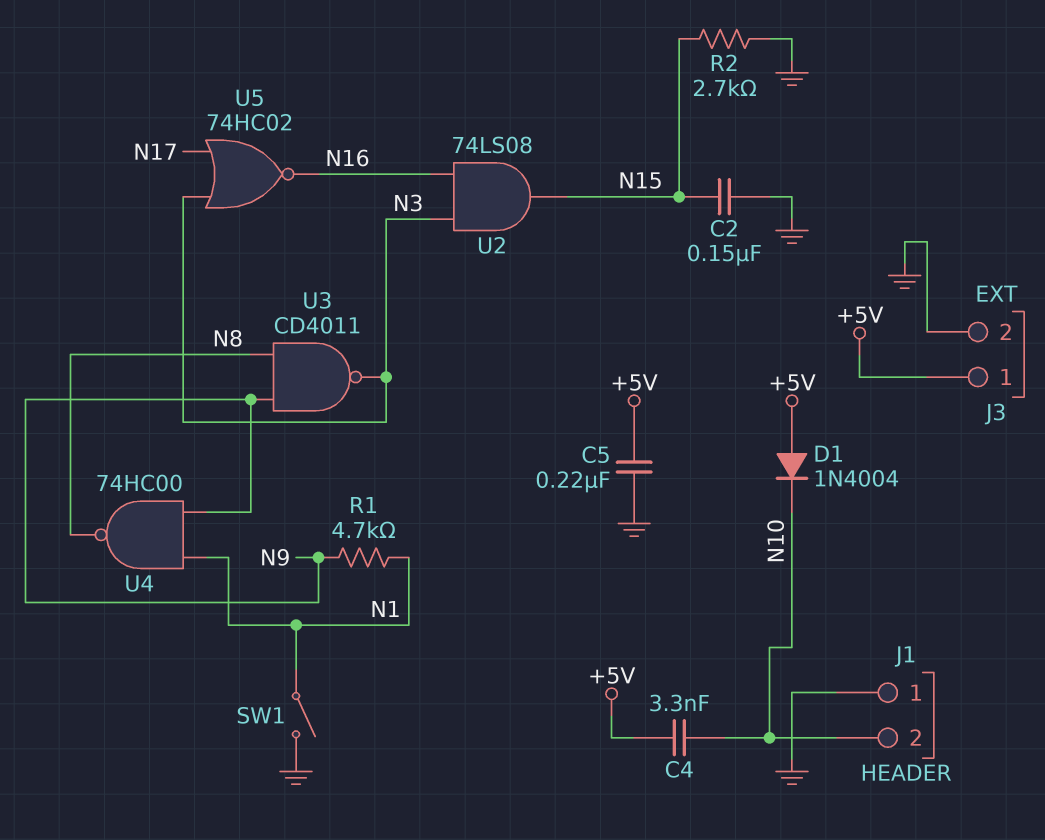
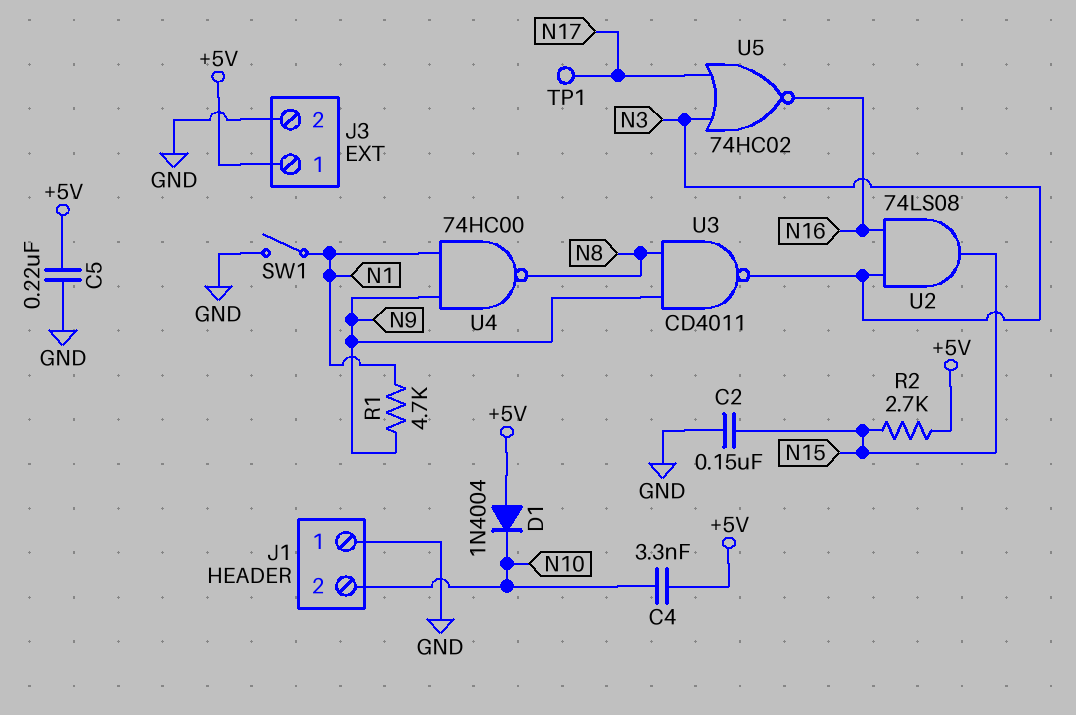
R2: 2.7k (GND, N15) -> 2.7k (+5V, N15)
TP1: none -> test point (N17)

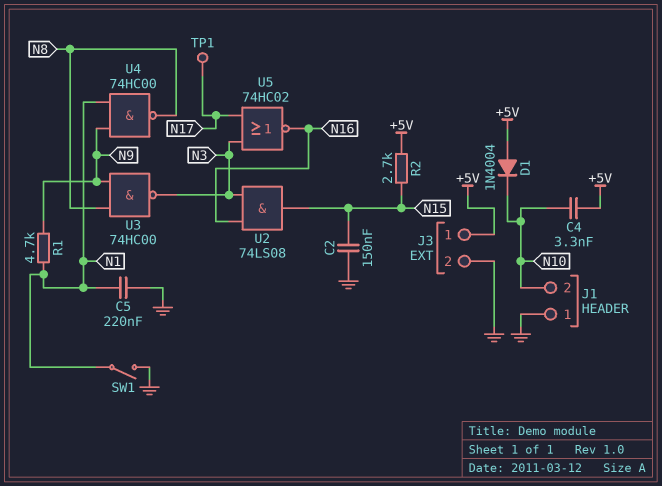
C5: 220nF (+5V, GND) -> 220nF (GND, N1)
U3: NAND CD4011 (in N8, in N9, out N3) -> NAND 74HC00 (in N8, in N9, out N3)

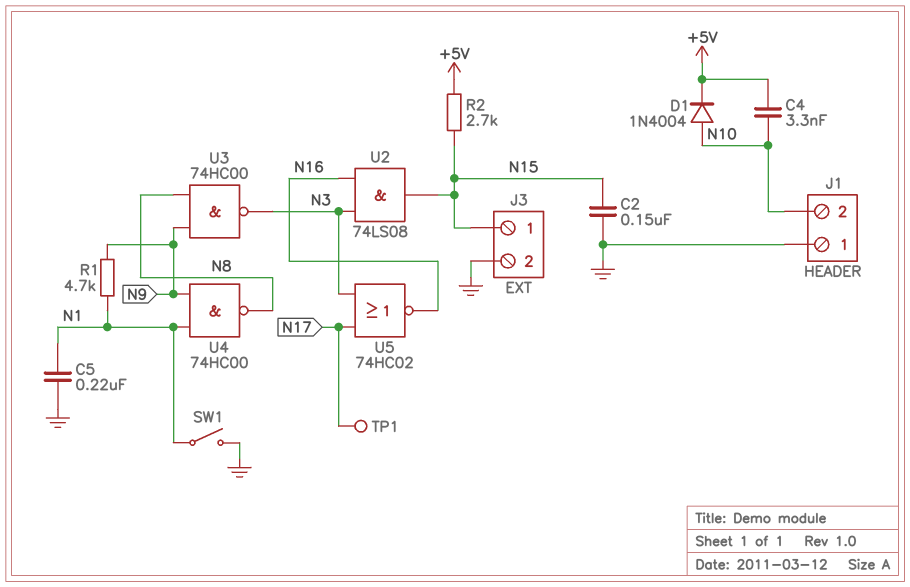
D1: diode 1N4004 (A +5V, K N10) -> diode 1N4004 (A N10, K +5V)
J3 pin 1: +5V -> N15

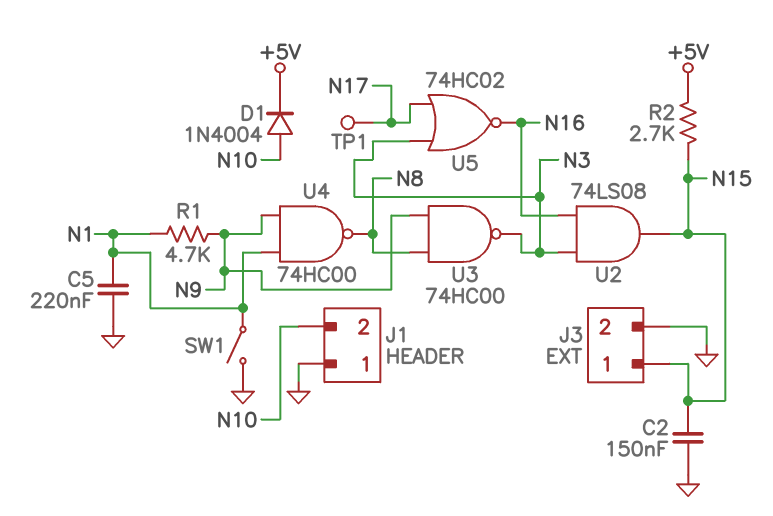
C4: 3.3nF (+5V, N10) -> none

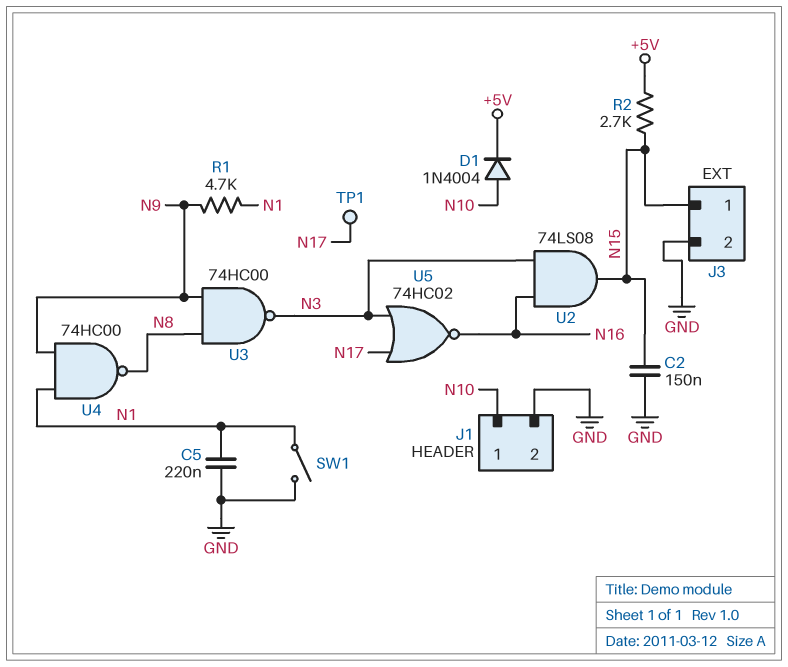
J1 pin 1: GND -> N10
J1 pin 2: N10 -> GND

